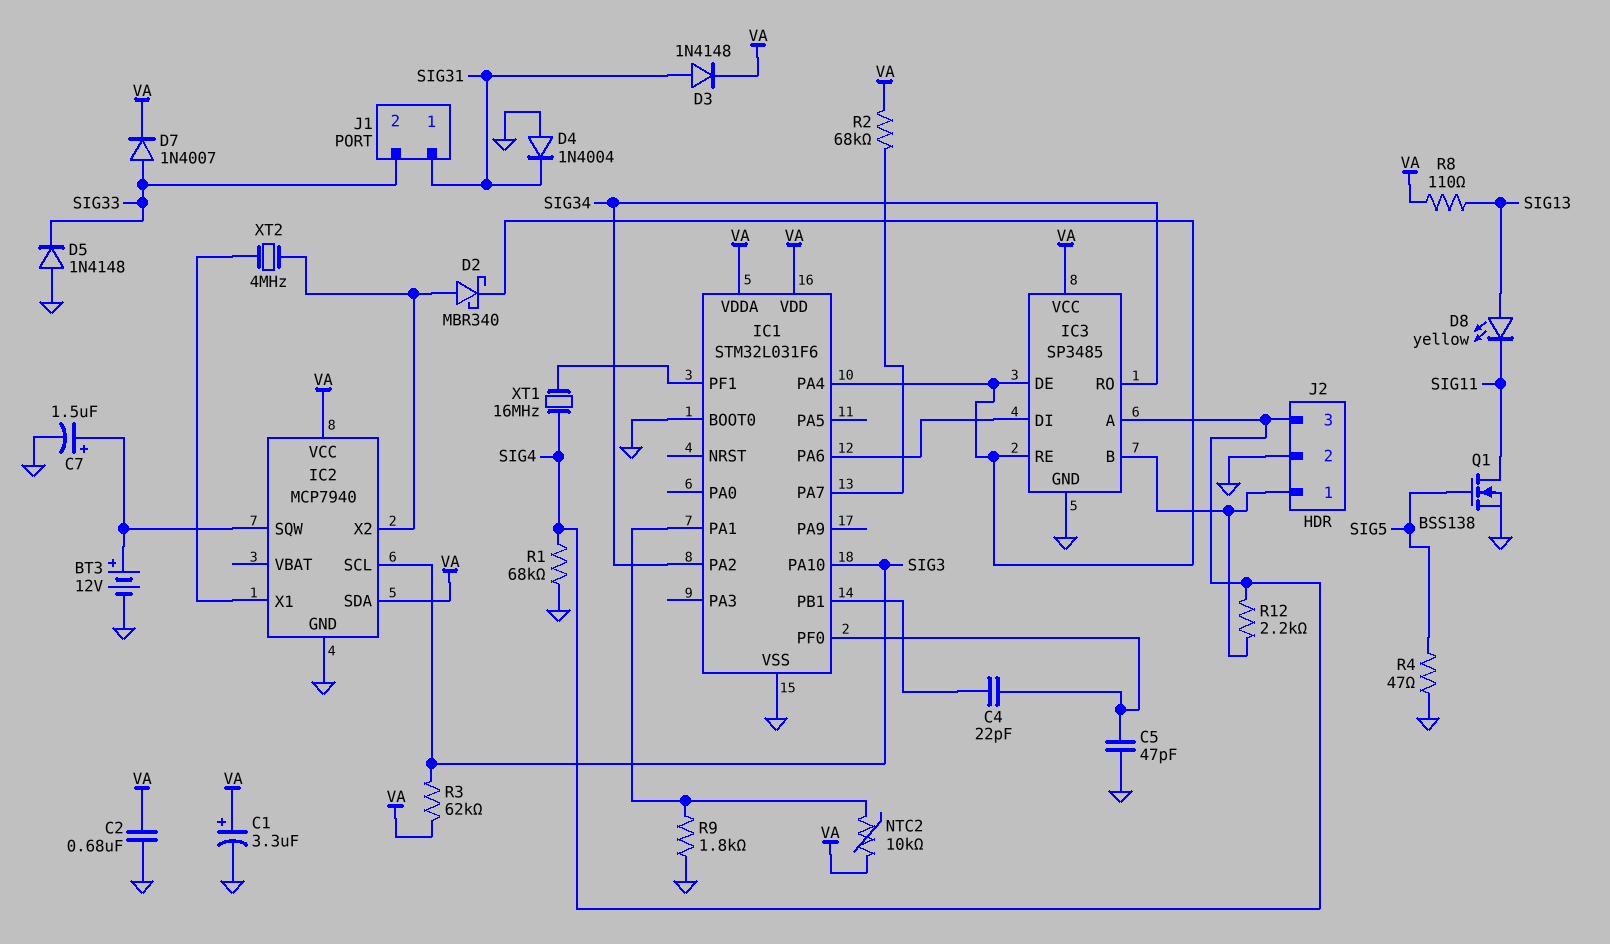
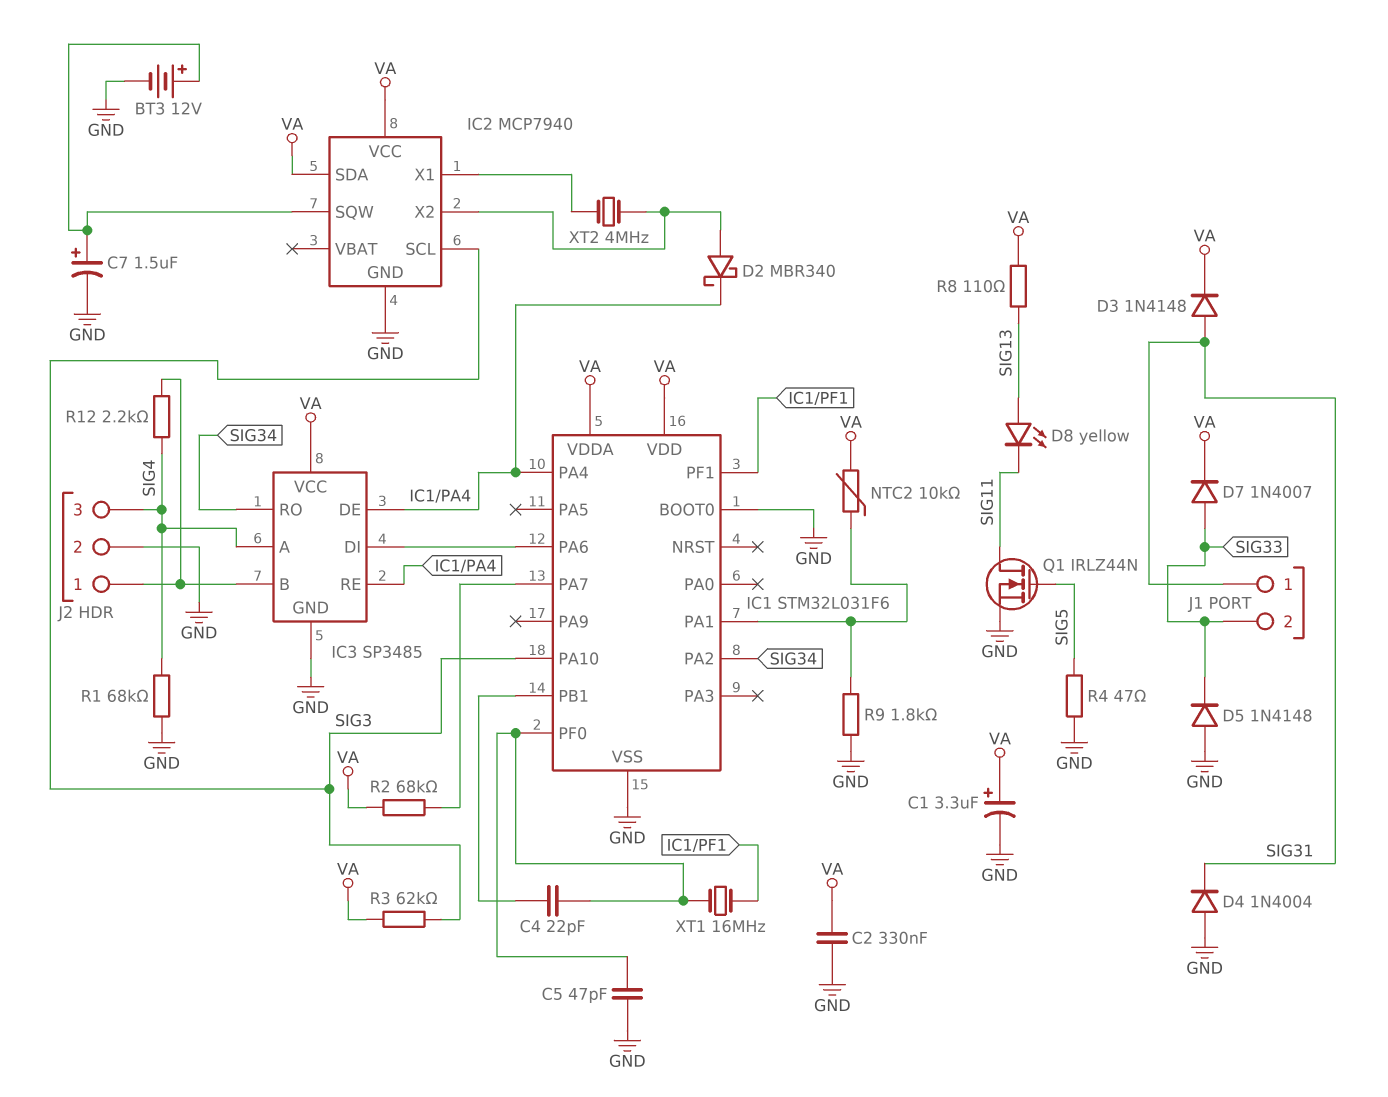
C2: 680nF (GND, VA) -> 330nF (GND, VA)
Q1: NMOS BSS138 (G SIG5, D SIG11, S GND) -> NMOS IRLZ44N (G SIG5, D SIG11, S GND)
XT1: 16MHz (IC1/PF1, SIG4) -> 16MHz (IC1/PF0, IC1/PF1)

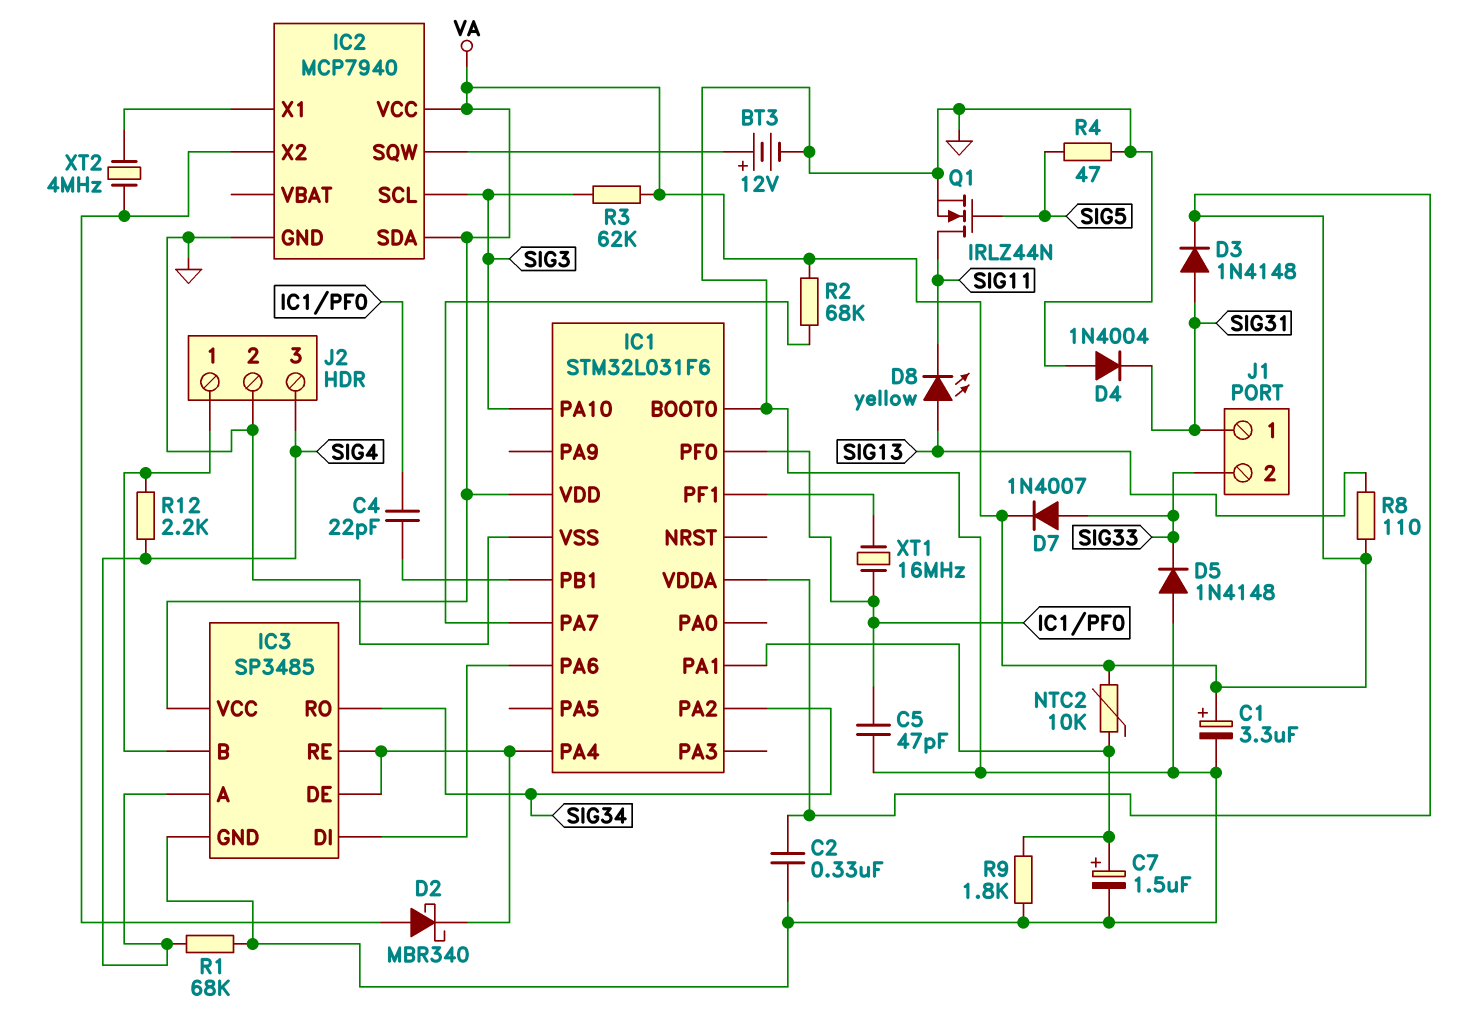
C7: 1.5uF (plus IC2/SQW, minus GND) -> 1.5uF (plus IC1/PA1, minus GND)

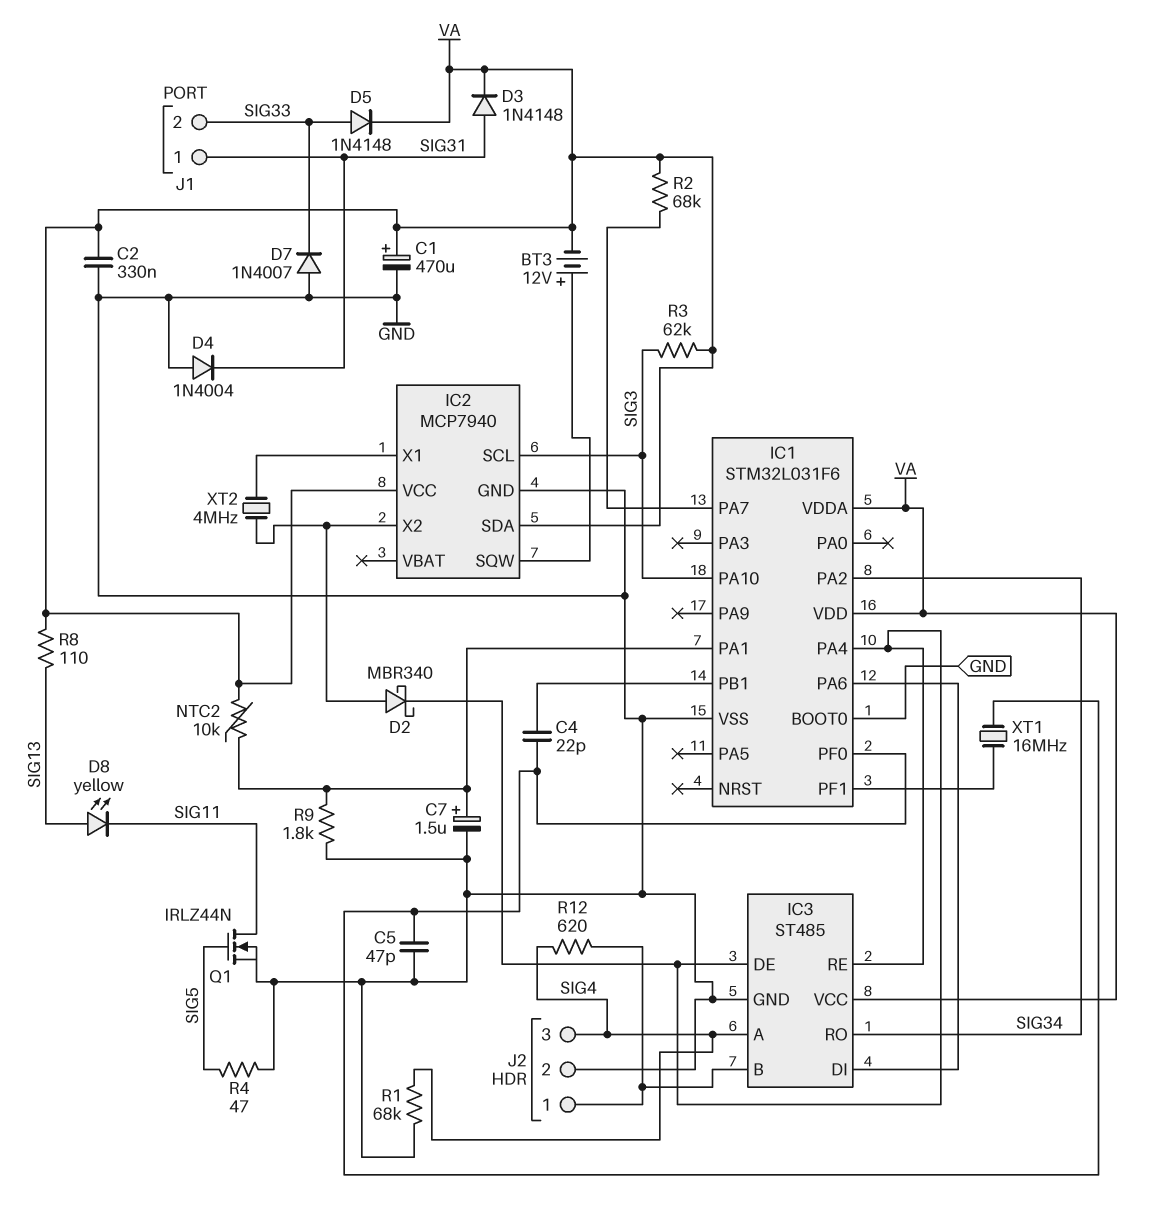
BT3: 12V (plus IC2/SQW, minus GND) -> 12V (plus IC2/SQW, minus VA)
C1: 3.3uF (plus VA, minus GND) -> 470uF (plus VA, minus GND)
D5: diode 1N4148 (A GND, K SIG33) -> diode 1N4148 (A SIG33, K VA)
D7: diode 1N4007 (A SIG33, K VA) -> diode 1N4007 (A GND, K SIG33)
IC3: SP3485 -> ST485
R12: 2.2k (IC3/B, SIG4) -> 620 (IC3/B, SIG4)

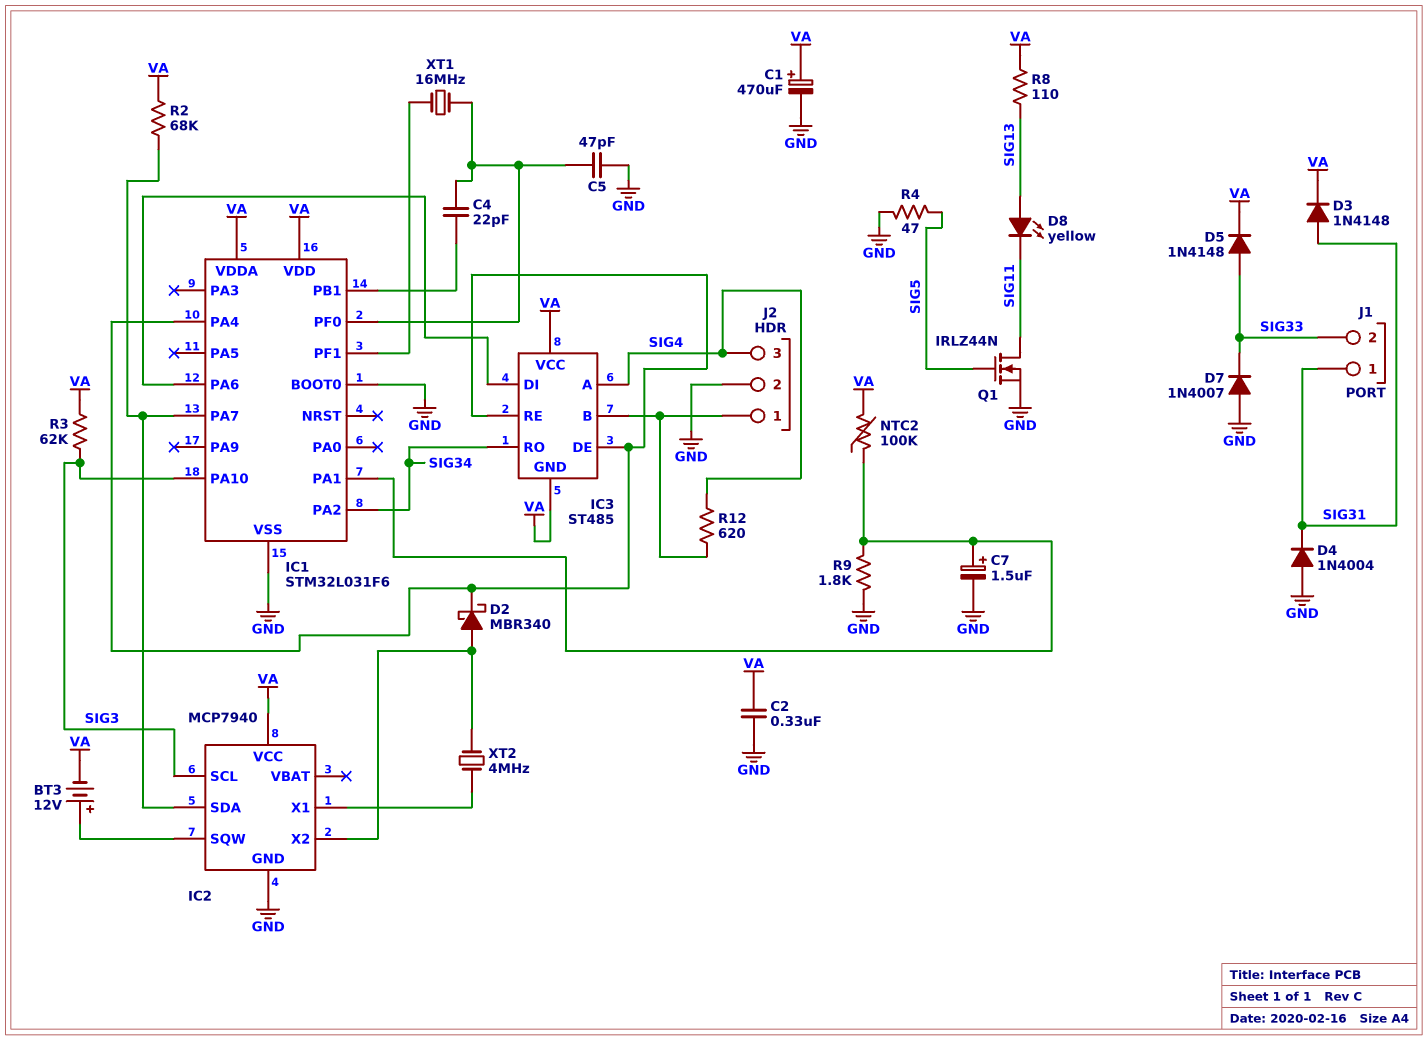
IC2 pin SDA: VA -> IC1/PA7
IC3 pin GND: GND -> VA
NTC2: 10k (IC1/PA1, VA) -> 100k (IC1/PA1, VA)
R1: 68k (GND, SIG4) -> none

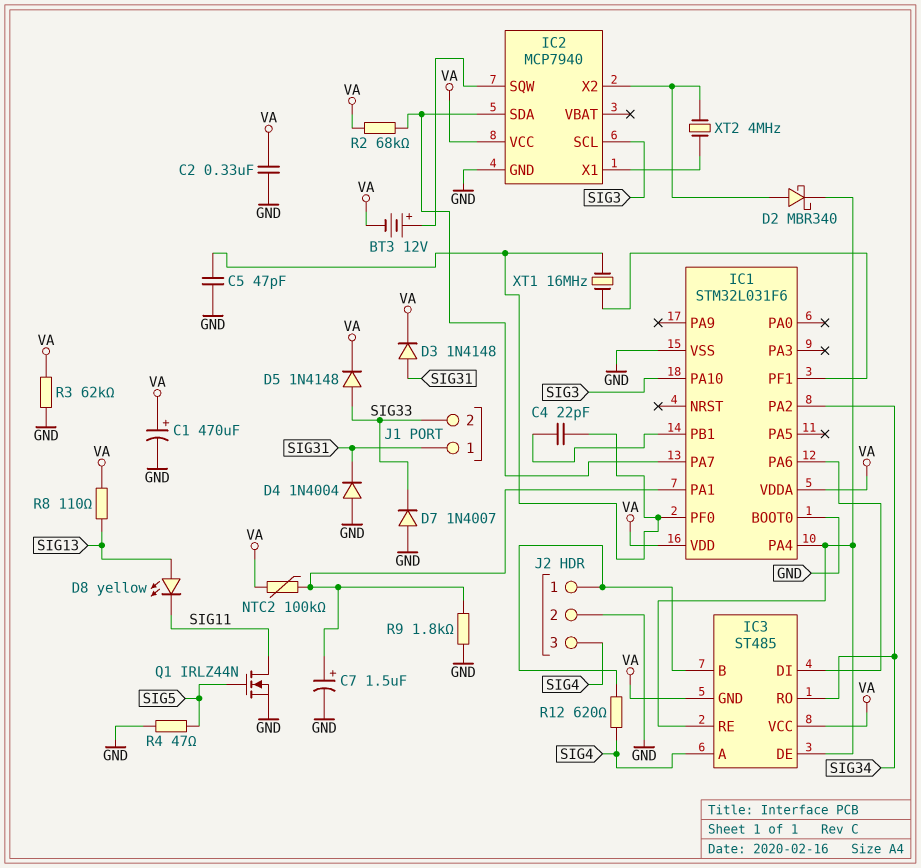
R3: 62k (SIG3, VA) -> 62k (GND, VA)

